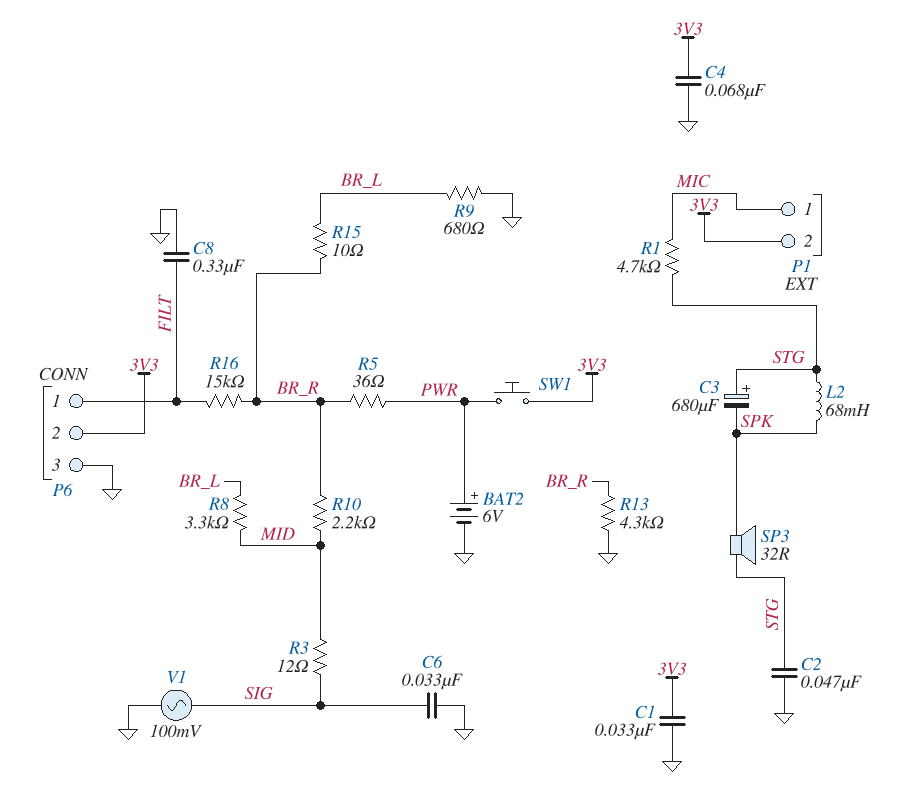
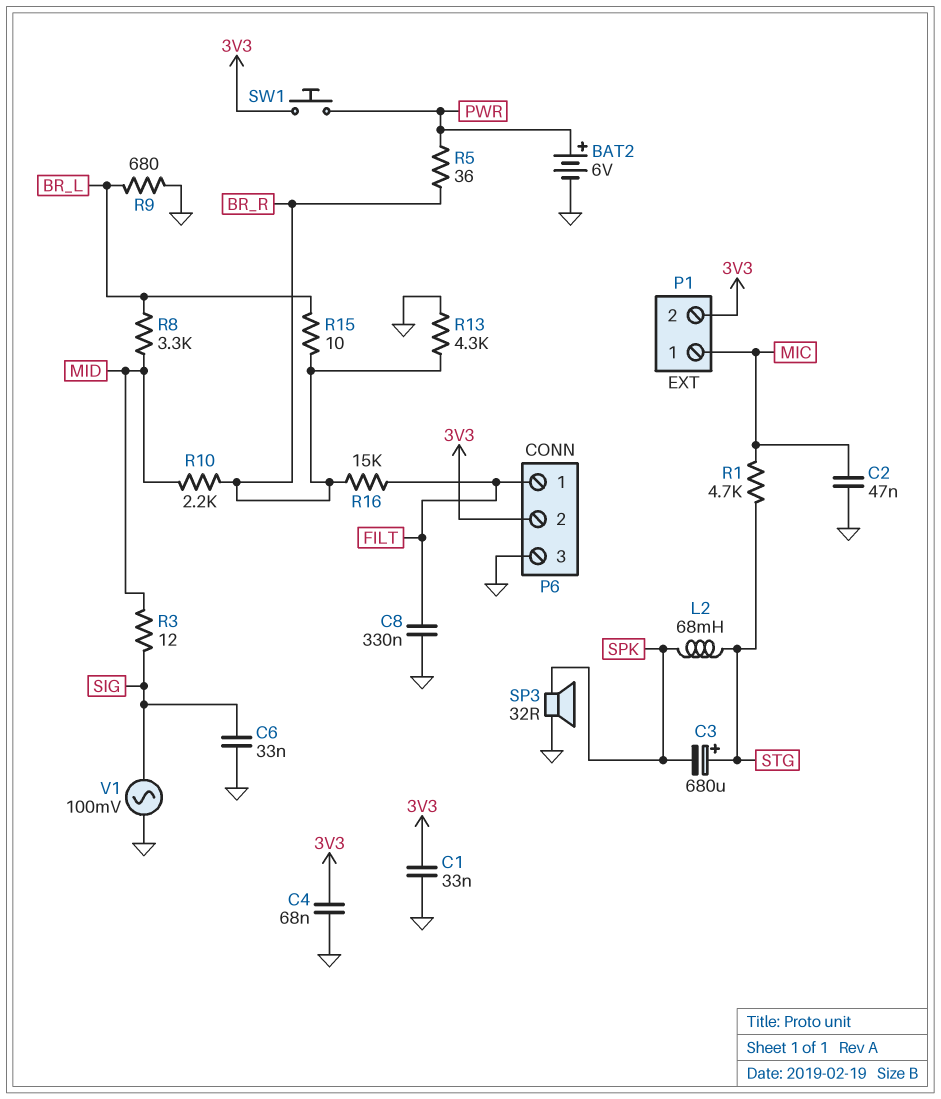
C2: 47nF (GND, STG) -> 47nF (GND, MIC)
SP3: speaker 32R (SPK, STG) -> speaker 32R (GND, SPK)

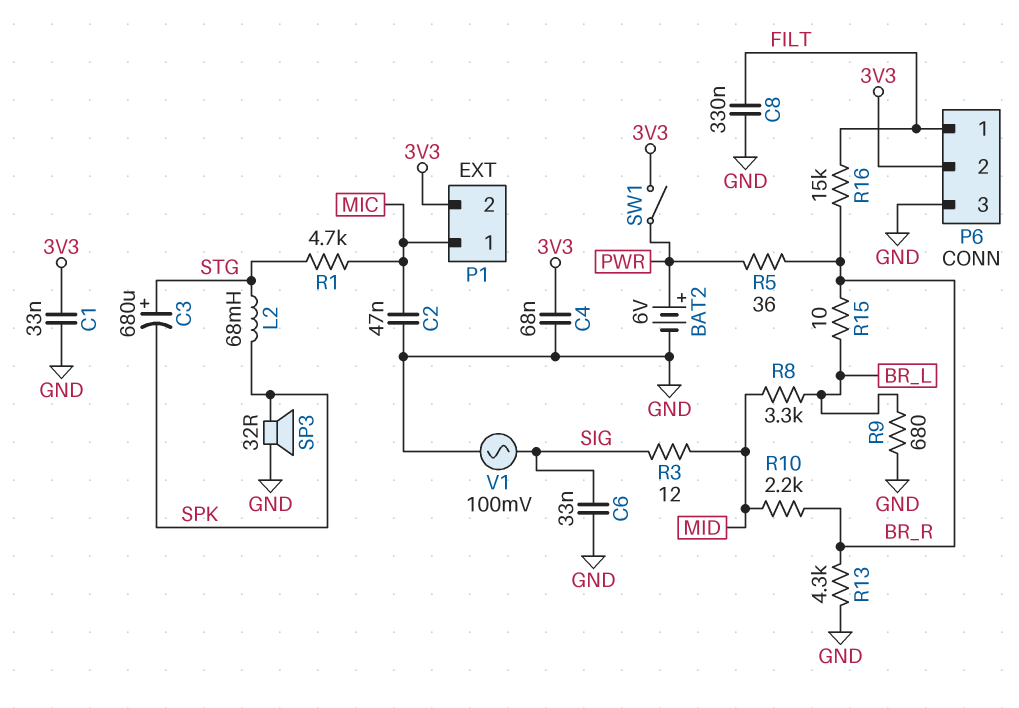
SW1: button (3V3, PWR) -> switch (3V3, PWR)

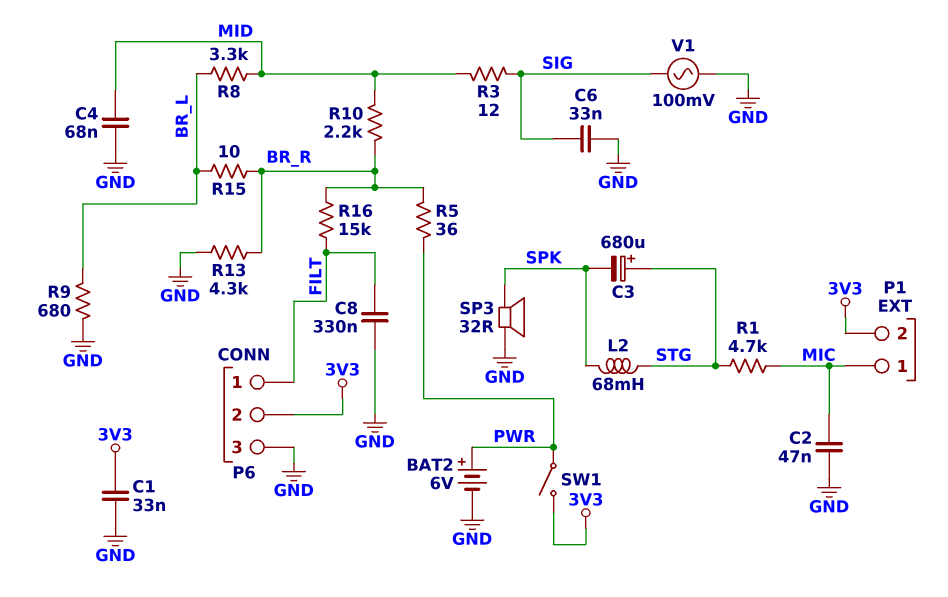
C4: 68nF (3V3, GND) -> 68nF (GND, MID)

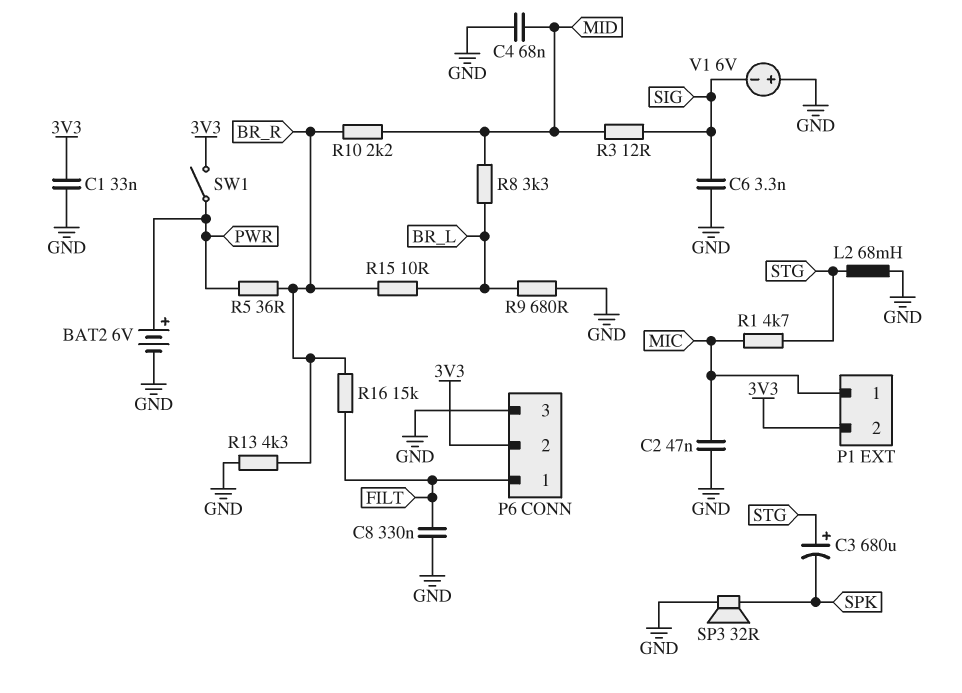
C6: 33nF (GND, SIG) -> 3.3nF (GND, SIG)
L2: 68mH (SPK, STG) -> 68mH (GND, STG)
V1: AC 100mV (GND, SIG) -> 6V (plus GND, minus SIG)

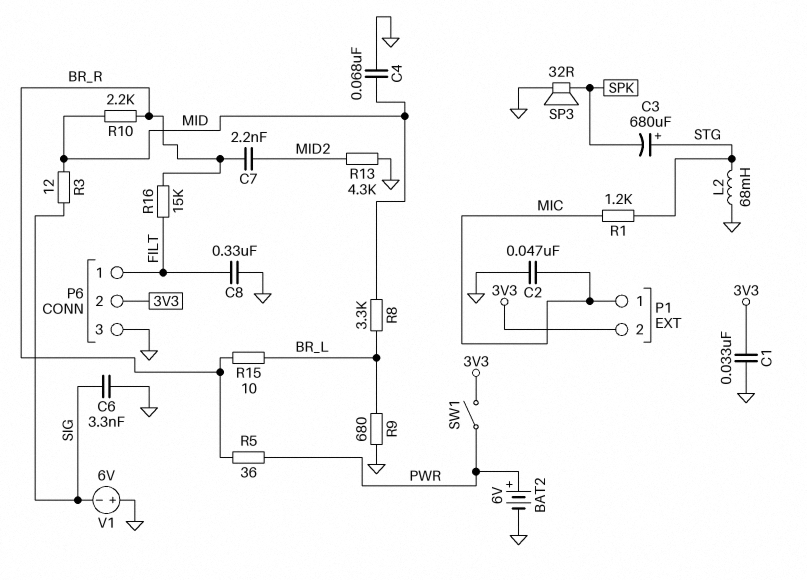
C7: none -> 2.2nF (BR_R, MID2)
R1: 4.7k (MIC, STG) -> 1.2k (MIC, STG)
R13: 4.3k (BR_R, GND) -> 4.3k (GND, MID2)

